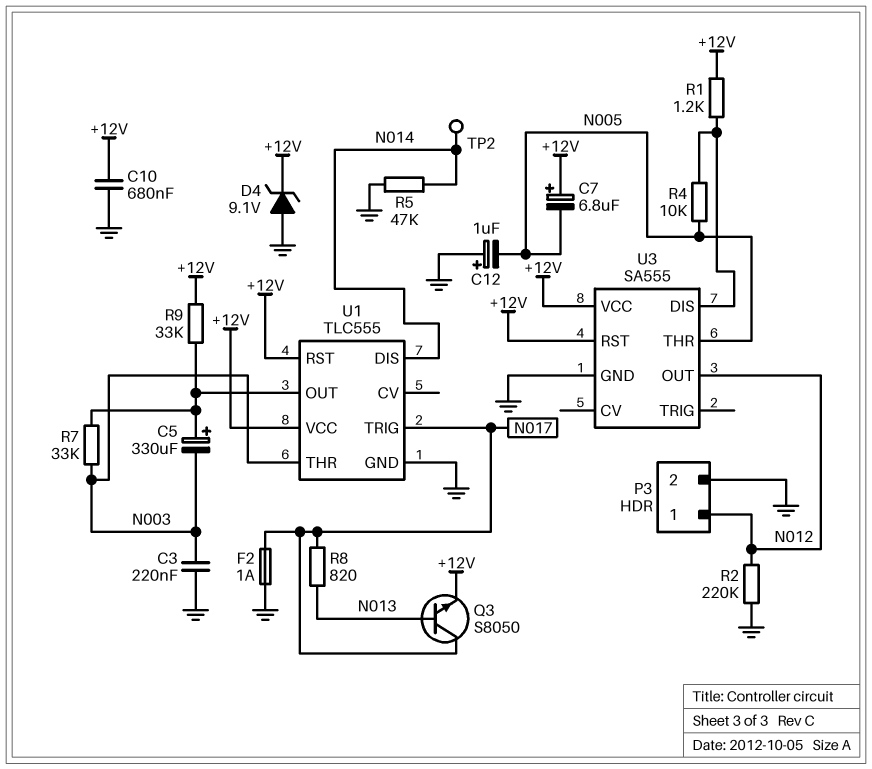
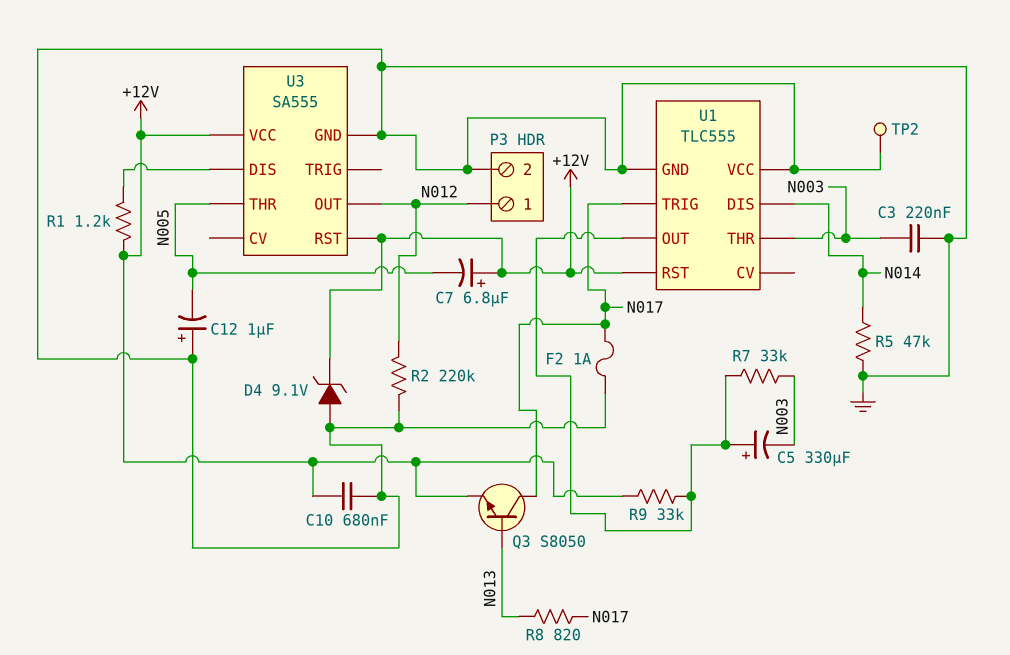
R4: 10k (N005, U3/DIS) -> none
TP2: test point (N014) -> test point (GND)
U1 pin VCC: +12V -> GND

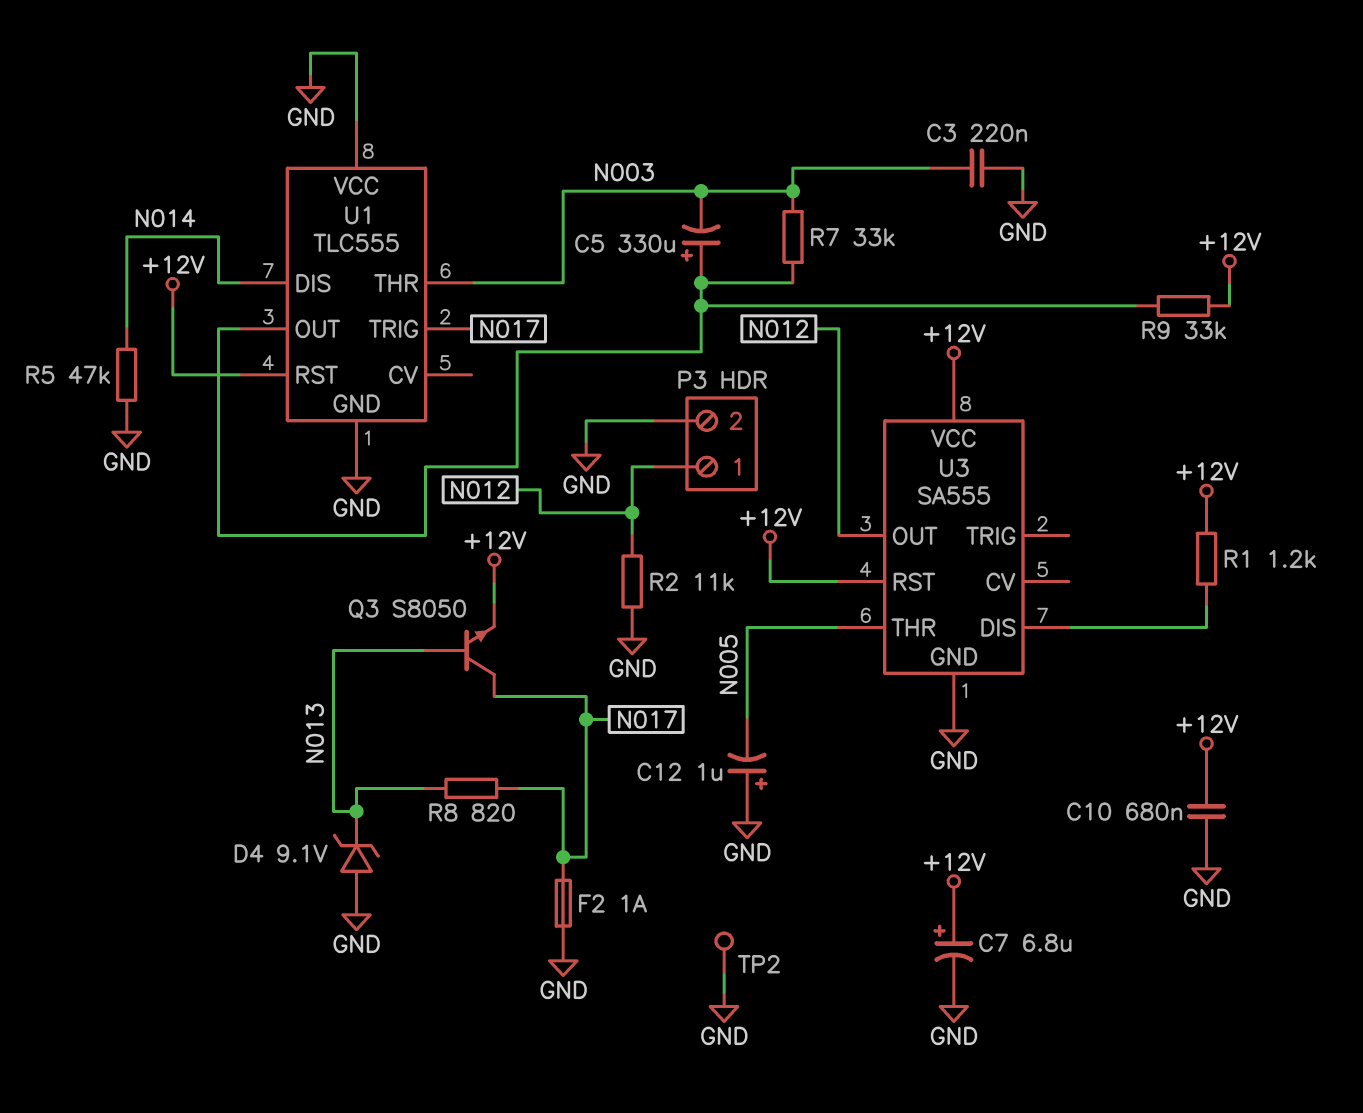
C7: 6.8uF (plus +12V, minus N005) -> 6.8uF (plus +12V, minus GND)
D4: zener 9.1V (A GND, K +12V) -> zener 9.1V (A GND, K N013)
R2: 220k (GND, N012) -> 11k (GND, N012)

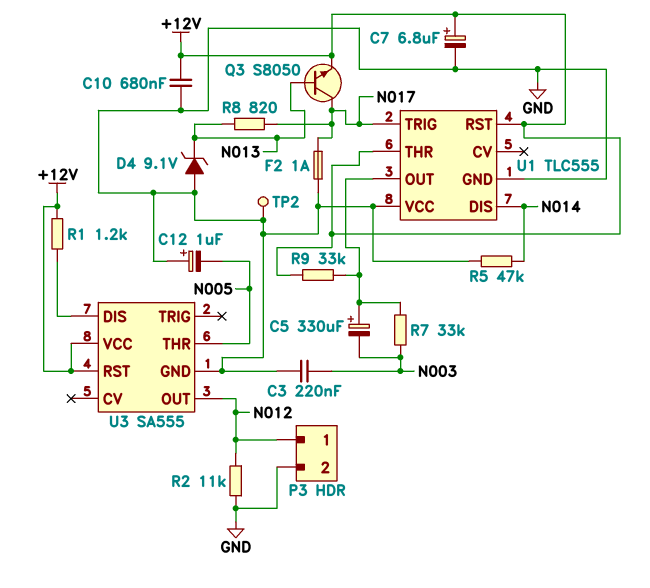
U1 pin THR: N003 -> +12V

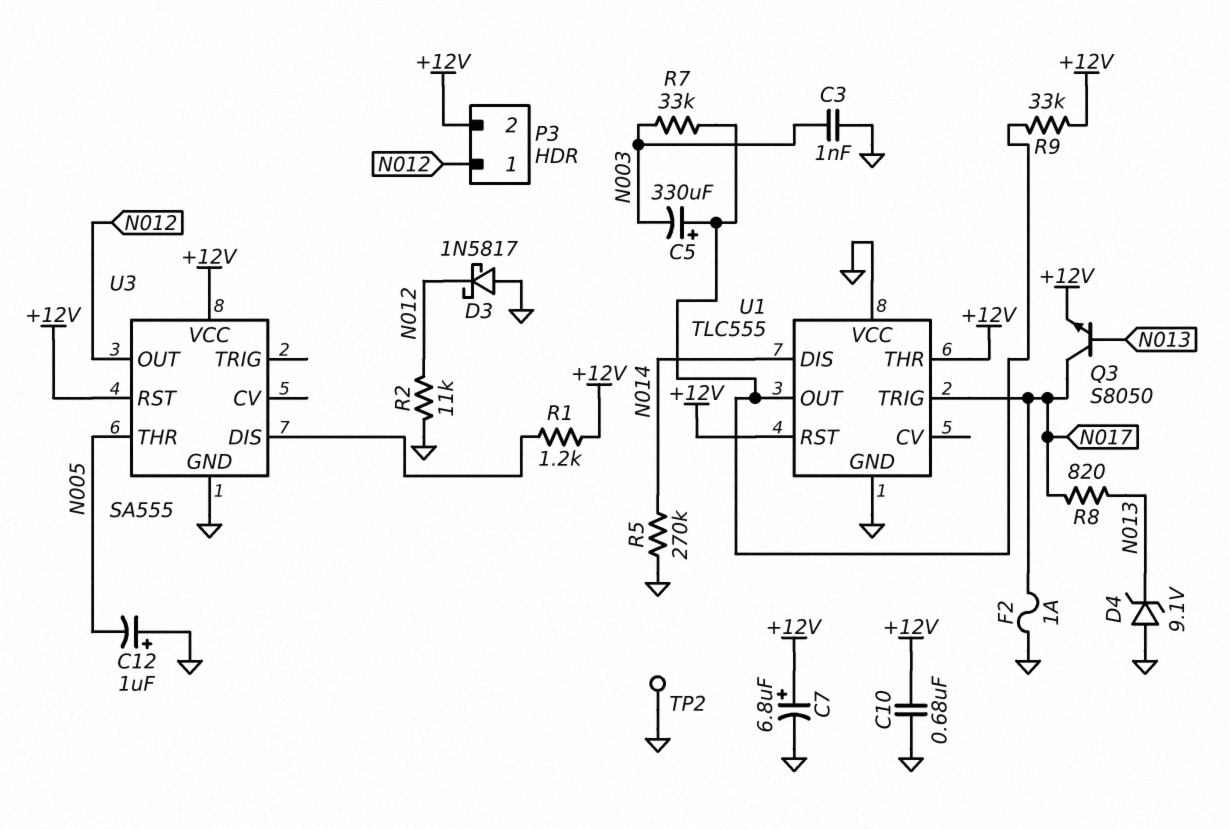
C3: 220nF (GND, N003) -> 1nF (GND, N003)
D3: none -> schottky 1N5817 (A GND, K N012)
P3 pin 2: GND -> +12V
R5: 47k (GND, N014) -> 270k (GND, N014)

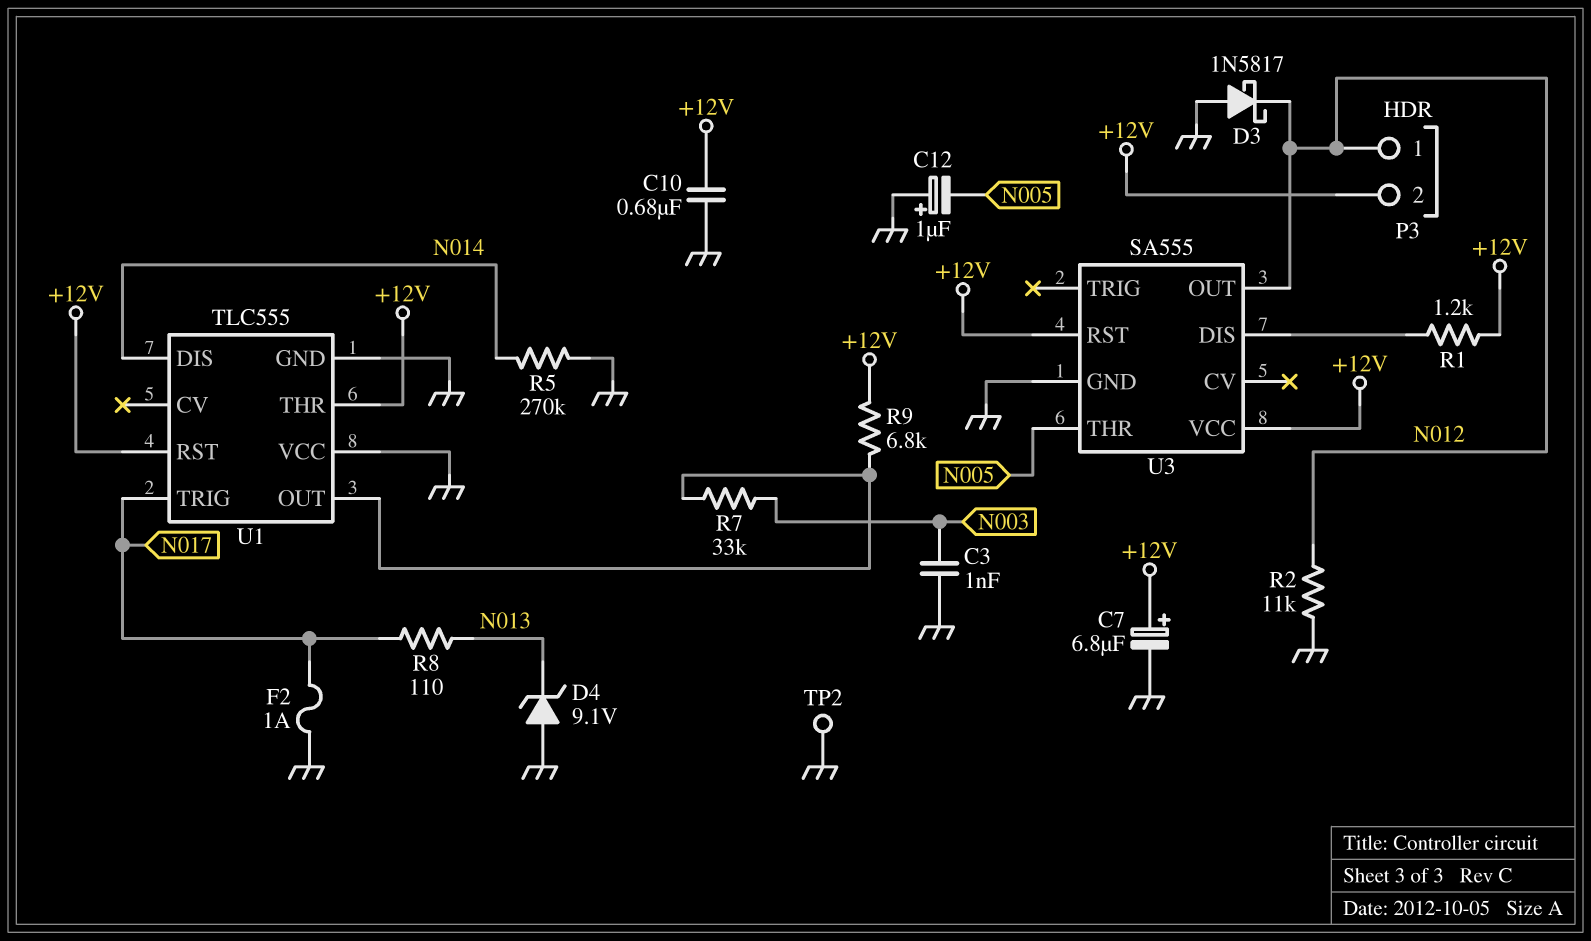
C5: 330uF (plus U1/OUT, minus N003) -> none
Q3: NPN S8050 (B N013, C N017, E +12V) -> none
R8: 820 (N013, N017) -> 110 (N013, N017)
R9: 33k (+12V, U1/OUT) -> 6.8k (+12V, U1/OUT)

